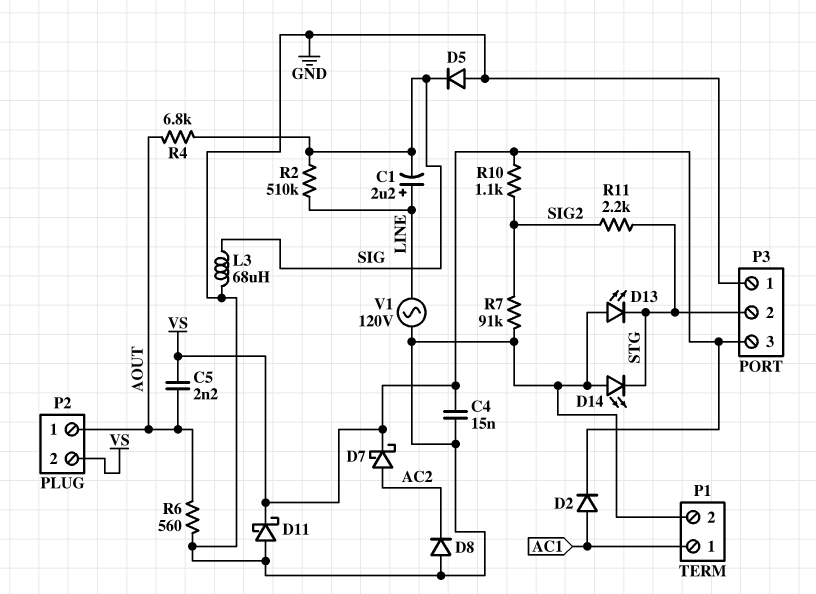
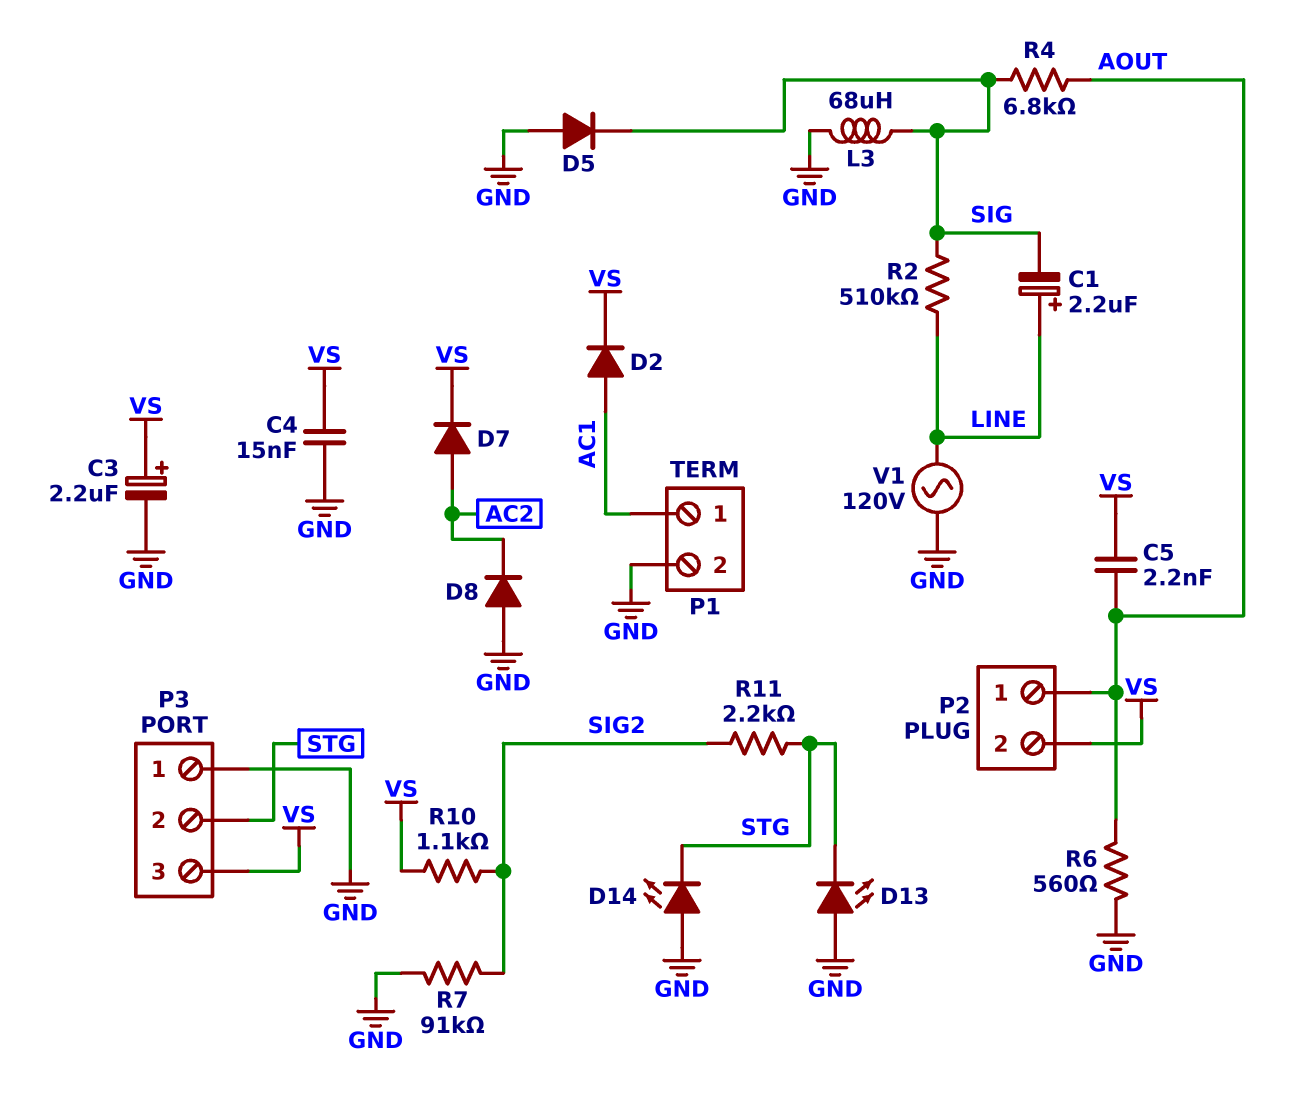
C3: none -> 2.2uF (plus VS, minus GND)
D7: schottky (A AC2, K VS) -> diode (A AC2, K VS)
D11: schottky (A GND, K VS) -> none

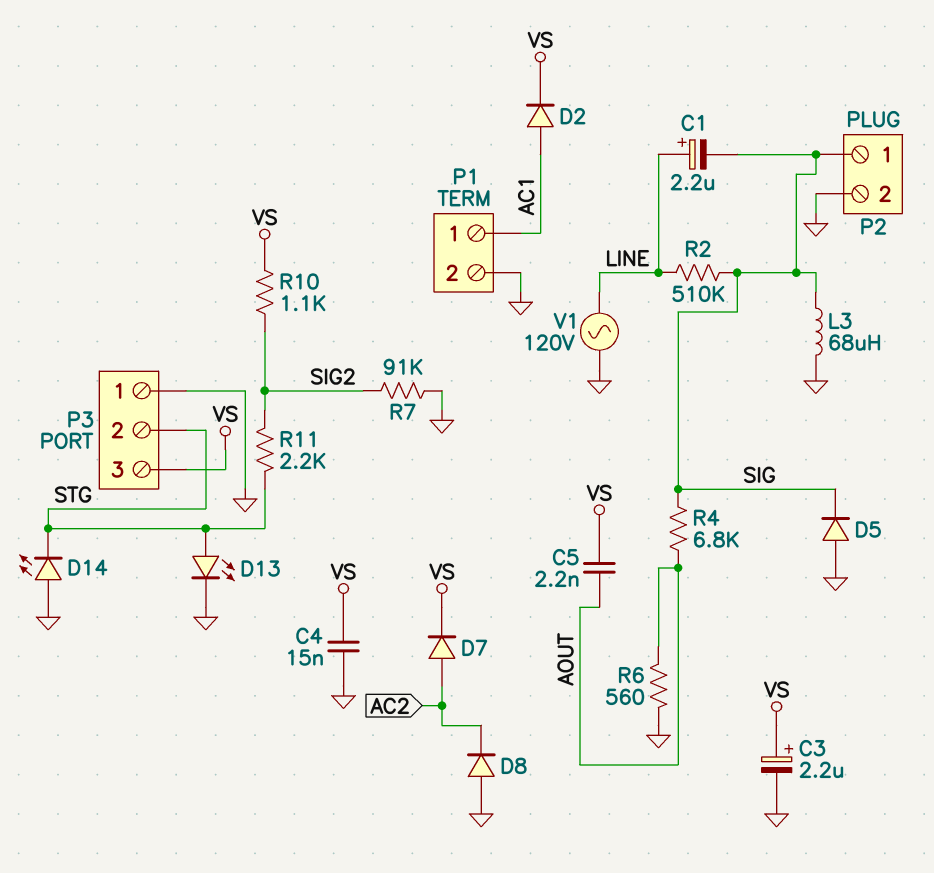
D13: LED (A GND, K STG) -> LED (A STG, K GND)
P2 pin 1: AOUT -> SIG
P2 pin 2: VS -> GND

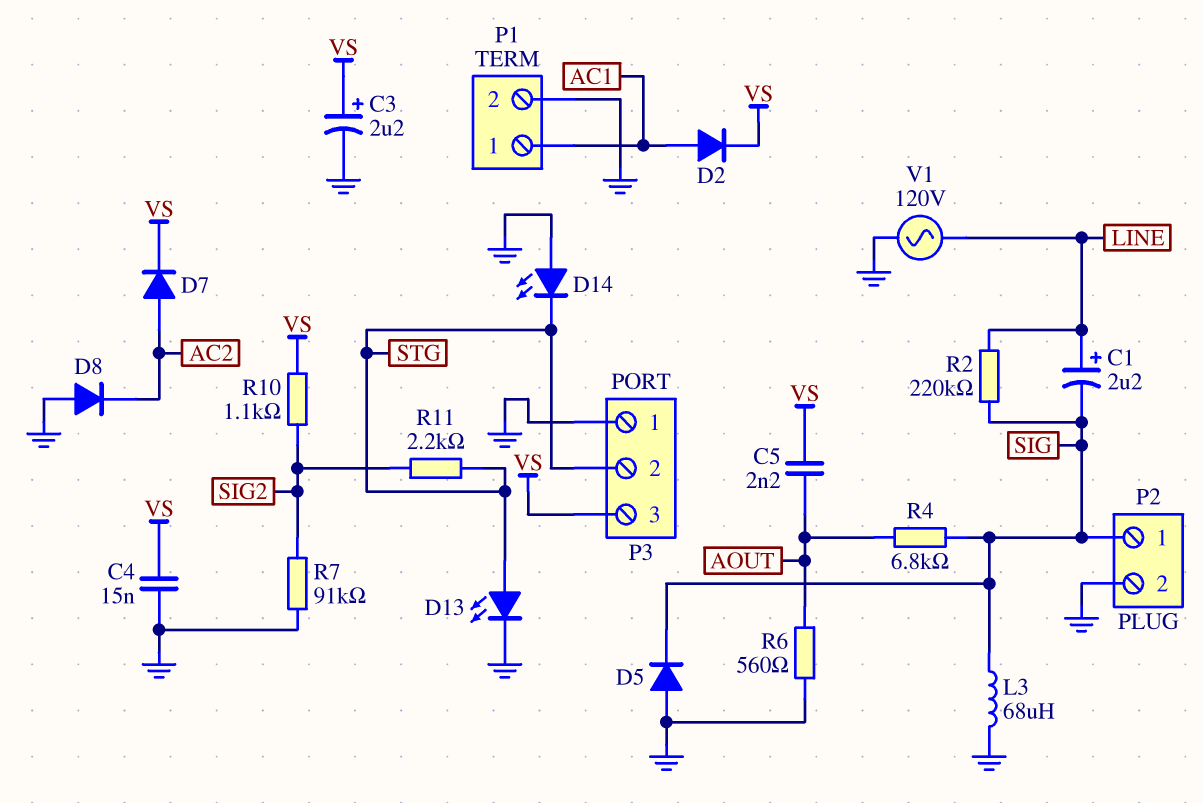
R2: 510k (LINE, SIG) -> 220k (LINE, SIG)

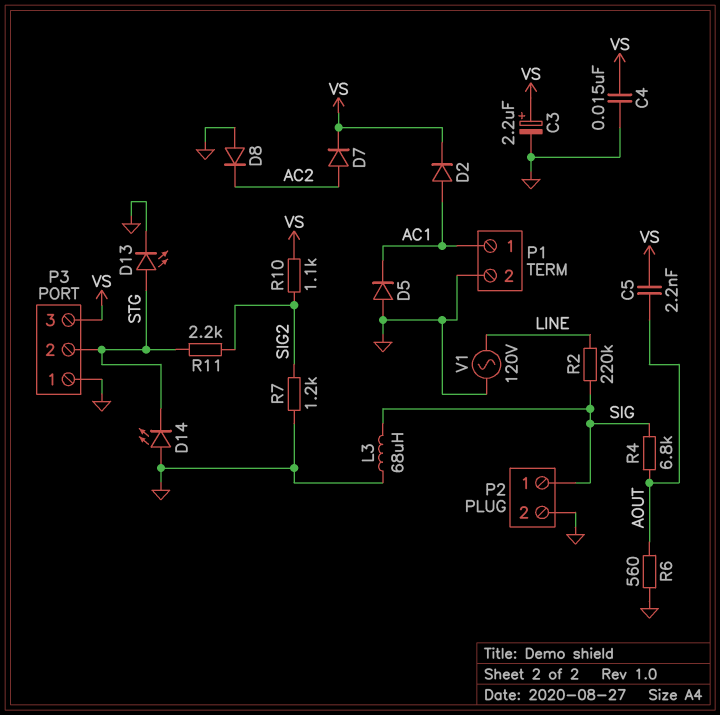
C1: 2.2uF (plus LINE, minus SIG) -> none
D5: diode (A GND, K SIG) -> diode (A GND, K AC1)
R7: 91k (GND, SIG2) -> 1.2k (GND, SIG2)

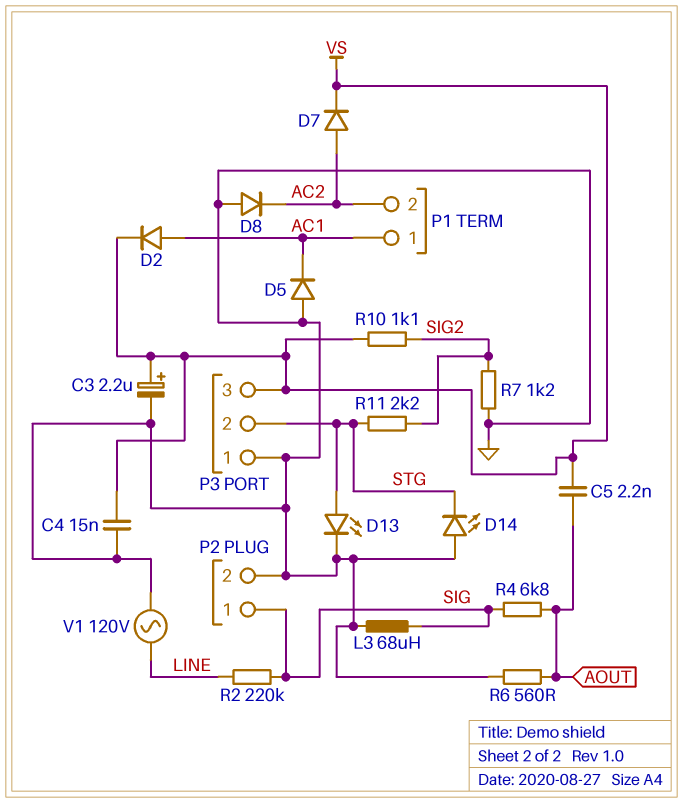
P1 pin 2: GND -> AC2

